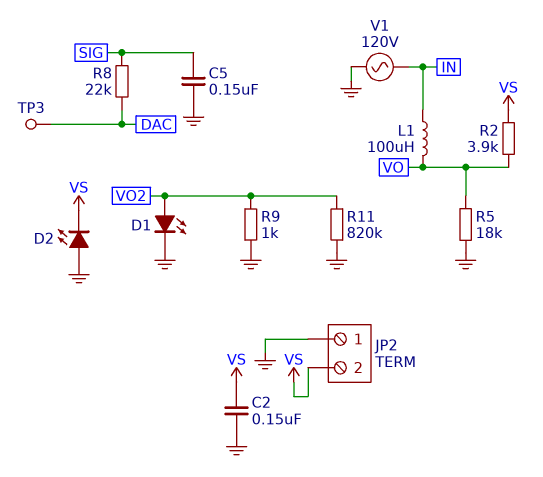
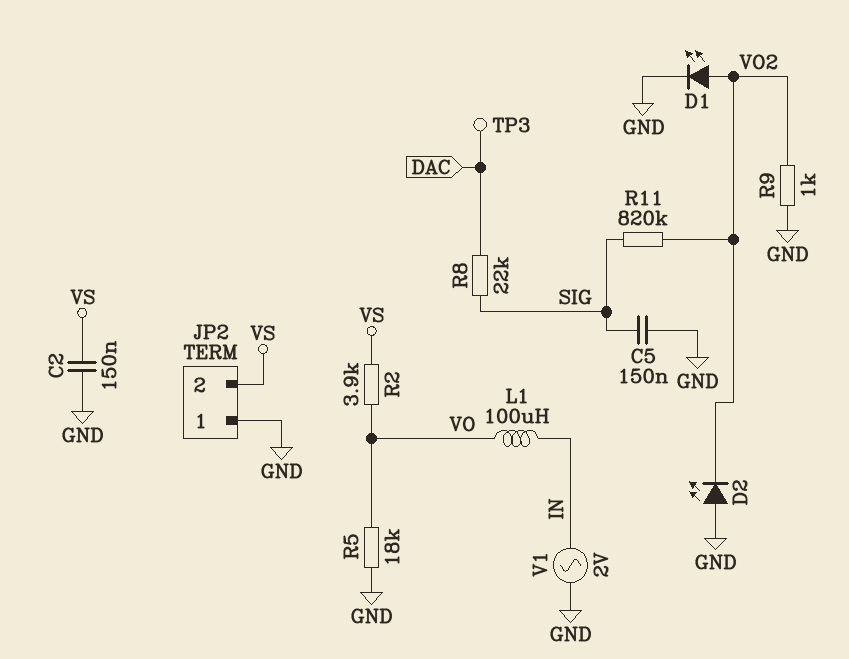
D2: LED (A GND, K VS) -> LED (A GND, K VO2)
R11: 820k (GND, VO2) -> 820k (SIG, VO2)
V1: AC 120V (GND, IN) -> AC 2V (GND, IN)

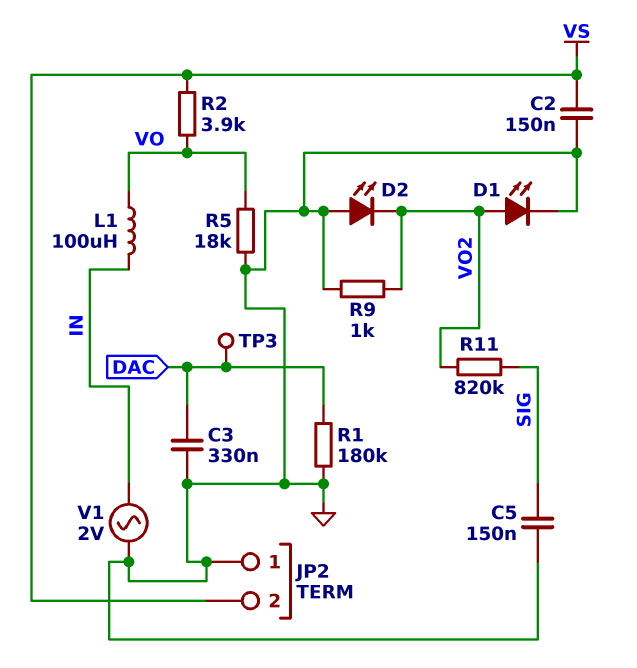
C3: none -> 330nF (DAC, GND)
R1: none -> 180k (DAC, GND)
R8: 22k (DAC, SIG) -> none

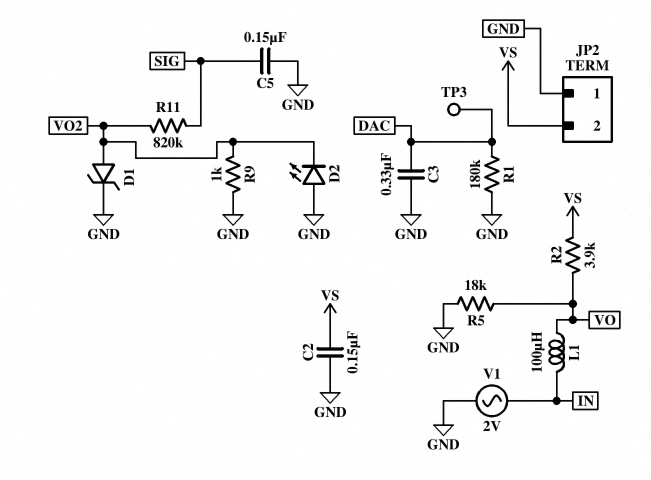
D1: LED (A VO2, K GND) -> zener (A VO2, K GND)

